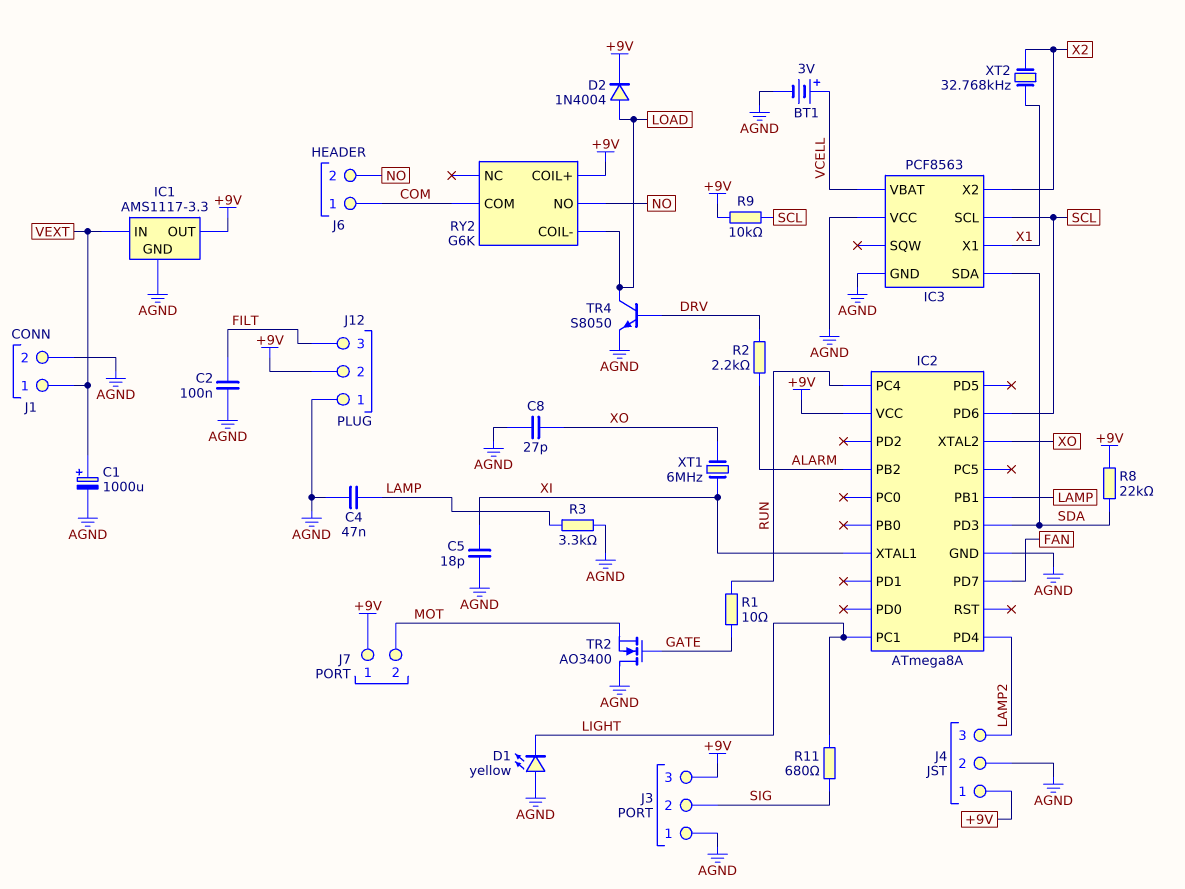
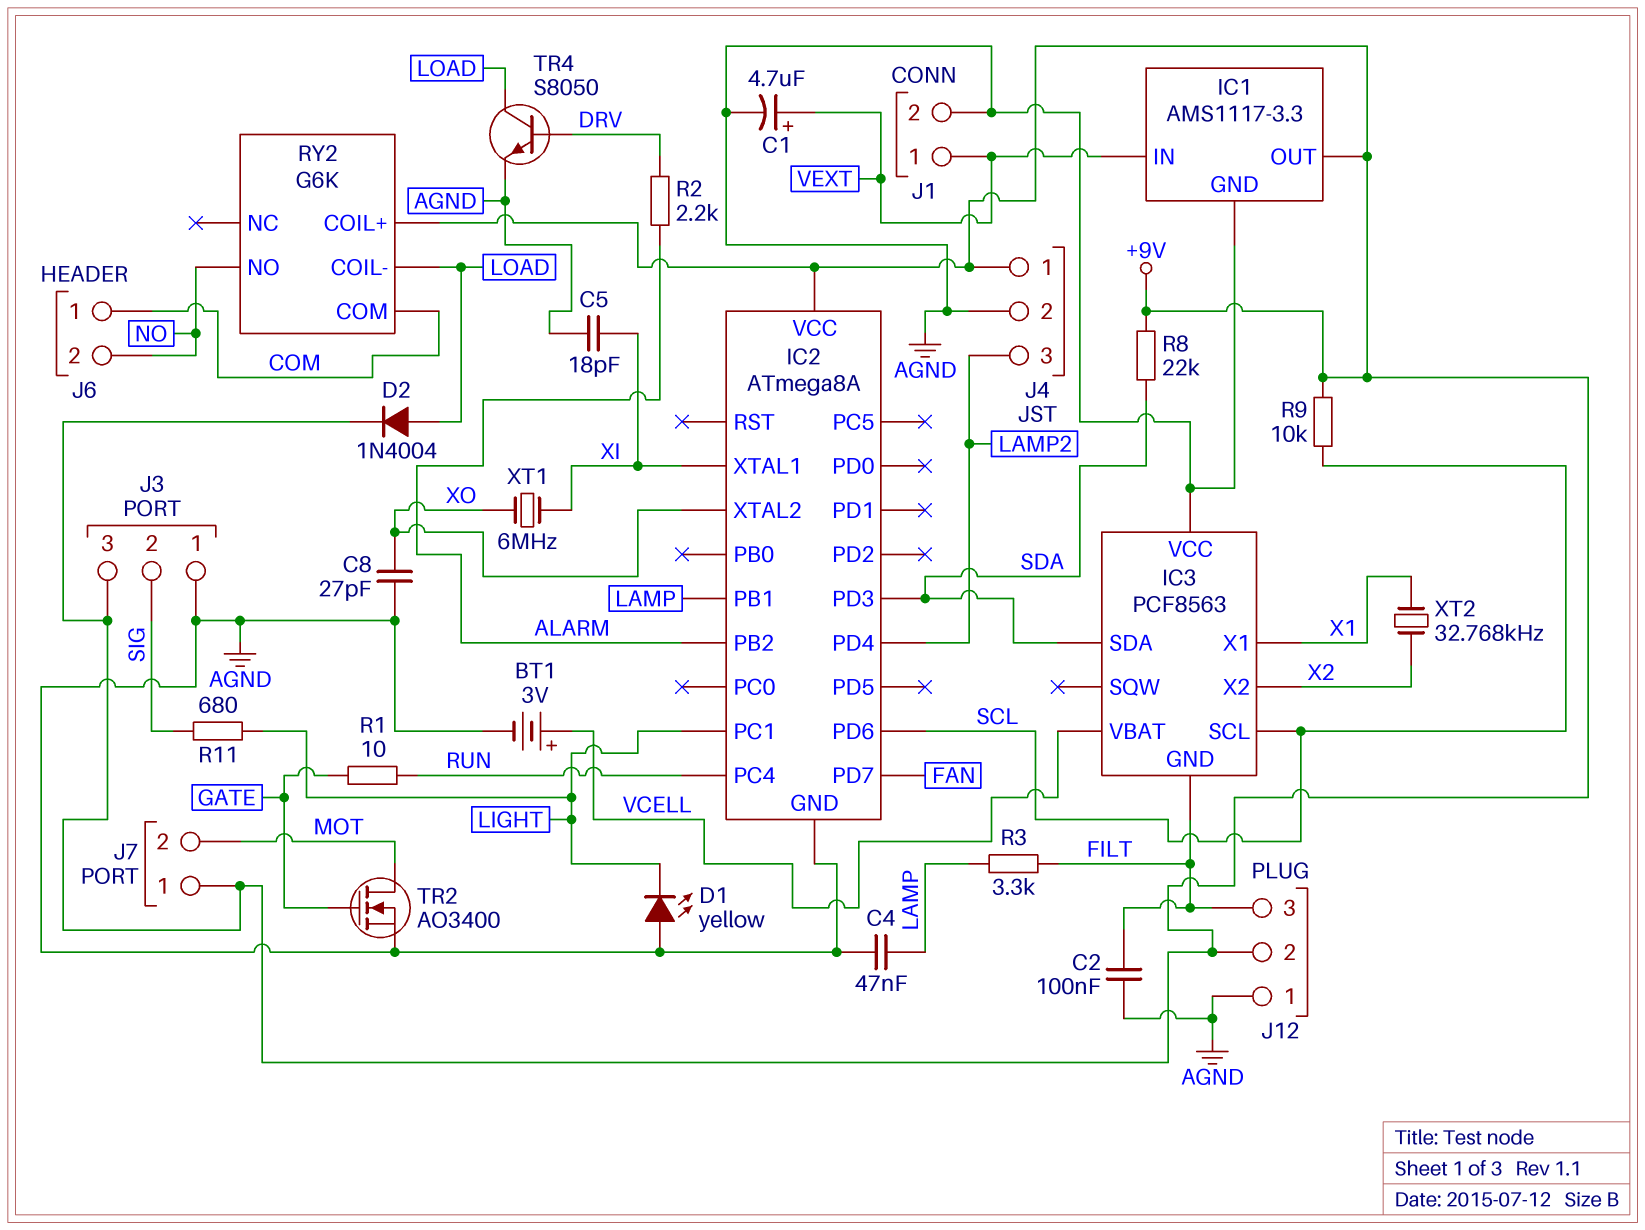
C1: 1000uF (plus VEXT, minus AGND) -> 4.7uF (plus VEXT, minus AGND)
IC3 pin GND: AGND -> FILT
R3: 3.3k (AGND, LAMP) -> 3.3k (FILT, LAMP)
TR2: NMOS AO3400 (G GATE, D AGND, S MOT) -> NMOS AO3400 (G GATE, D MOT, S AGND)

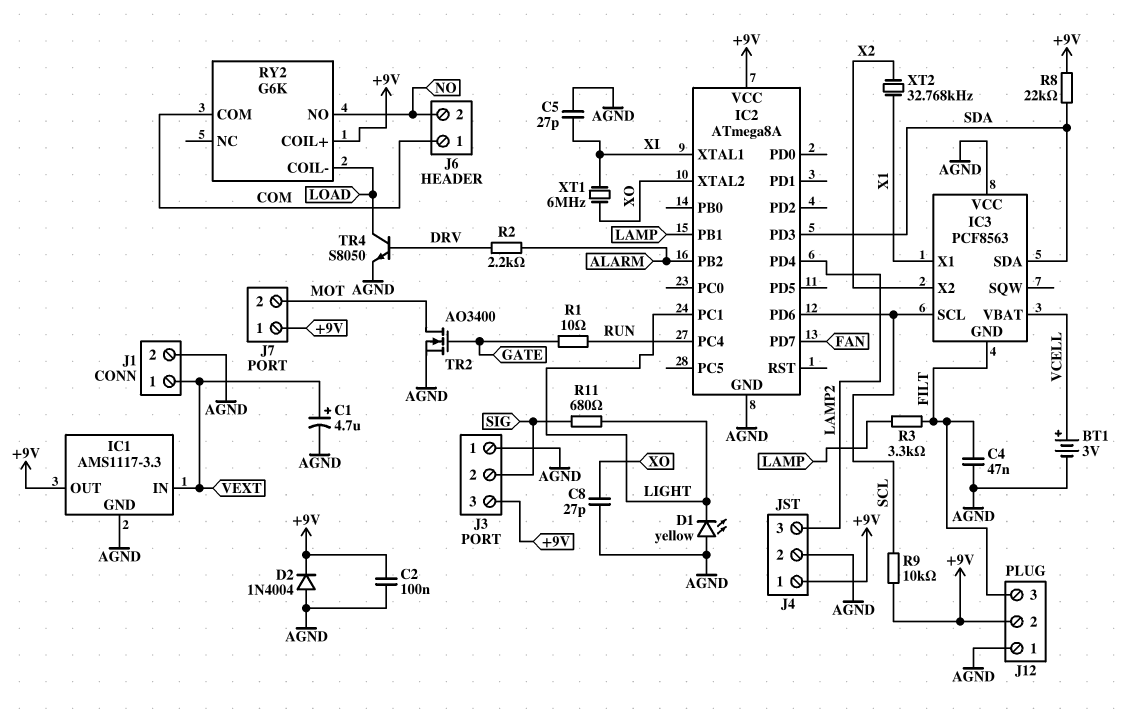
C2: 100nF (AGND, FILT) -> 100nF (+9V, AGND)
C4: 47nF (AGND, LAMP) -> 47nF (AGND, FILT)
C5: 18pF (AGND, XI) -> 27pF (AGND, XI)
D2: diode 1N4004 (A LOAD, K +9V) -> diode 1N4004 (A AGND, K +9V)

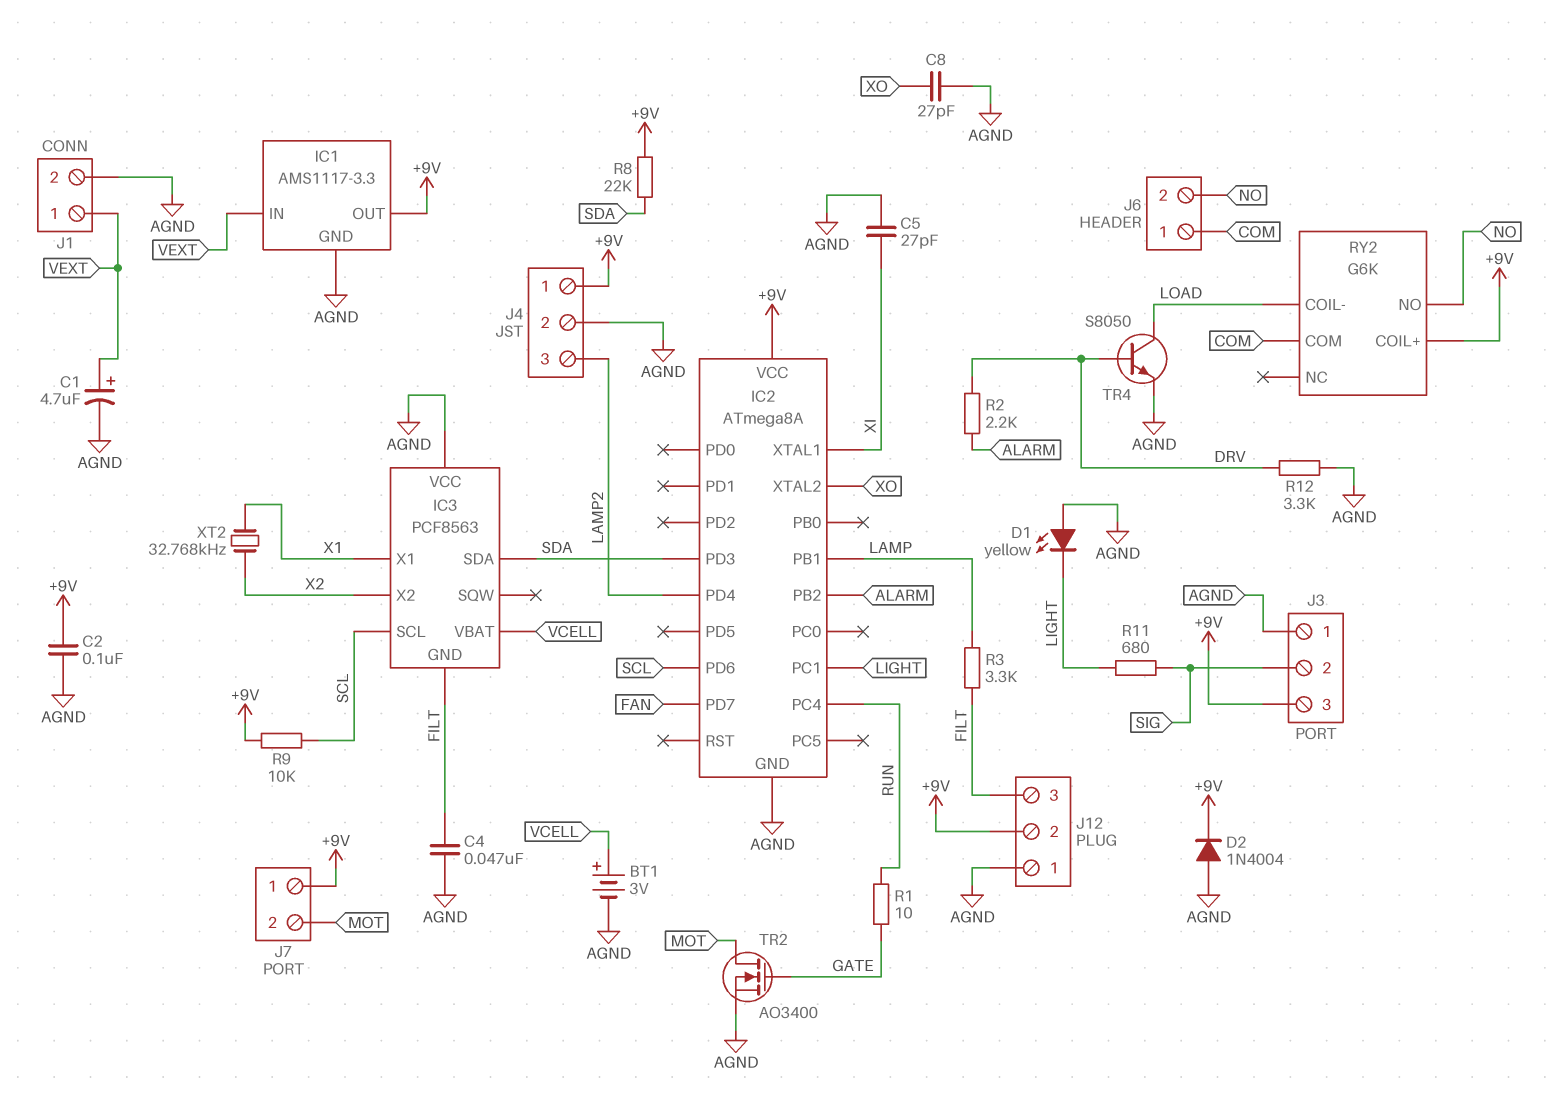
R12: none -> 3.3k (AGND, DRV)
XT1: 6MHz (XI, XO) -> none

